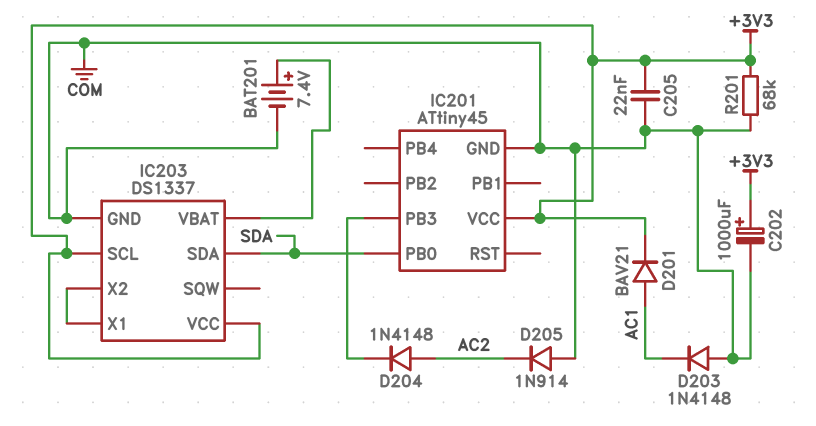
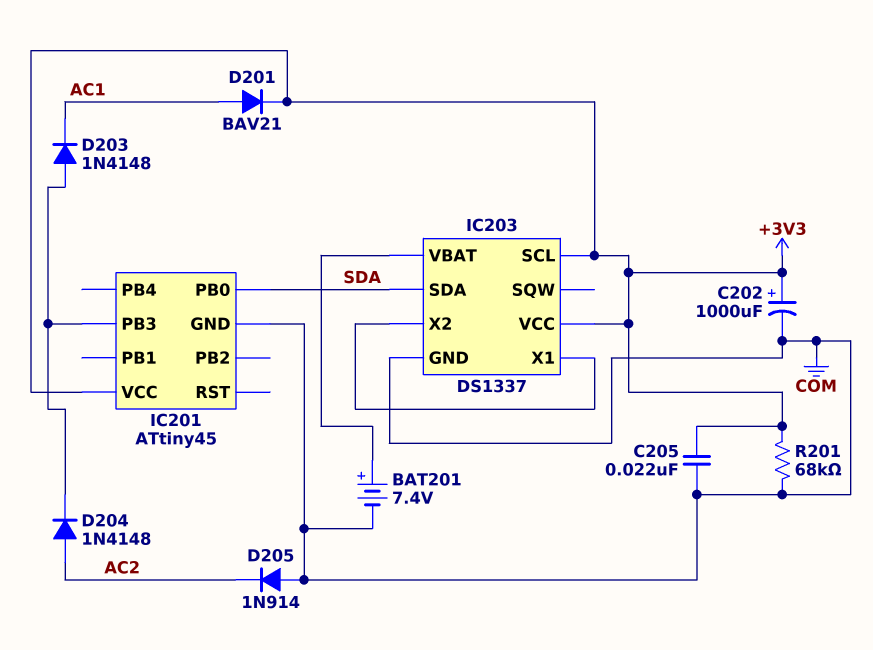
D203: diode 1N4148 (A COM, K AC1) -> diode 1N4148 (A IC201/PB3, K AC1)

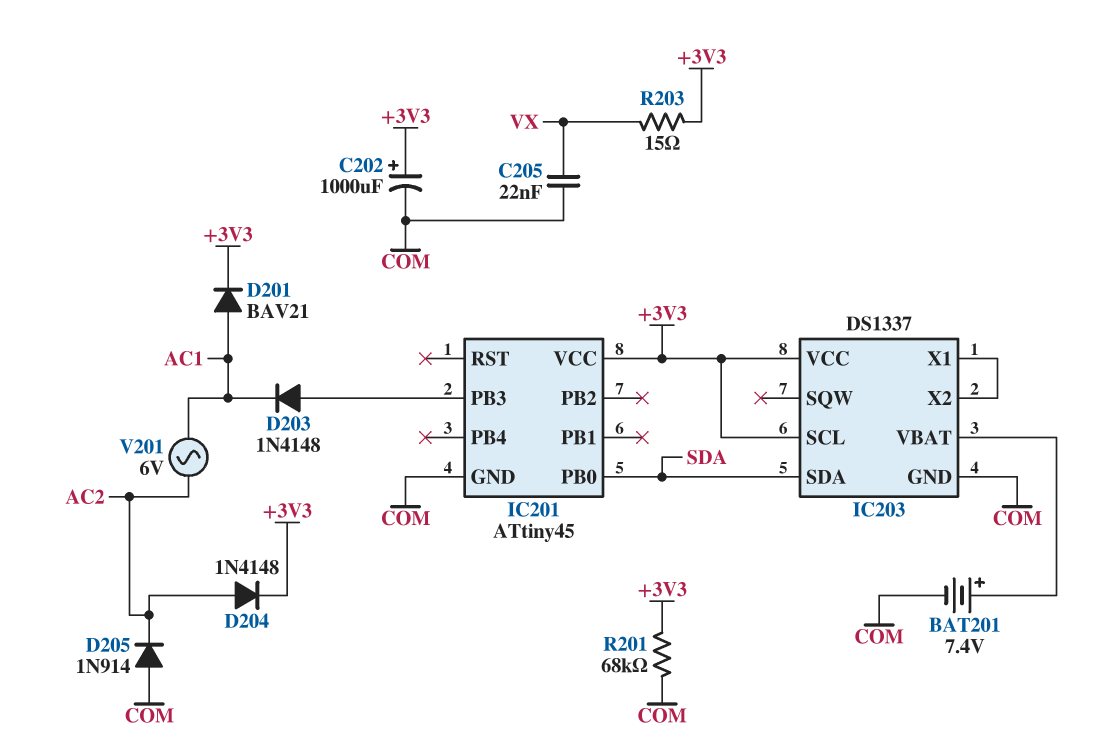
C205: 22nF (+3V3, COM) -> 22nF (COM, VX)
D204: diode 1N4148 (A AC2, K IC201/PB3) -> diode 1N4148 (A AC2, K +3V3)
R203: none -> 15 (+3V3, VX)
V201: none -> AC 6V (AC1, AC2)

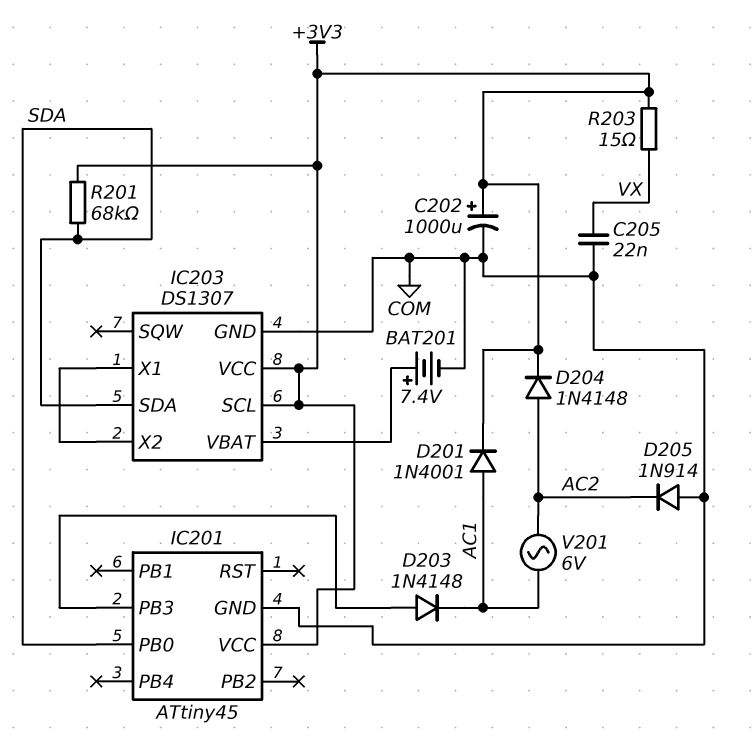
D201: diode BAV21 (A AC1, K +3V3) -> diode 1N4001 (A AC1, K +3V3)
IC203: DS1337 -> DS1307
R201: 68k (+3V3, COM) -> 68k (+3V3, SDA)

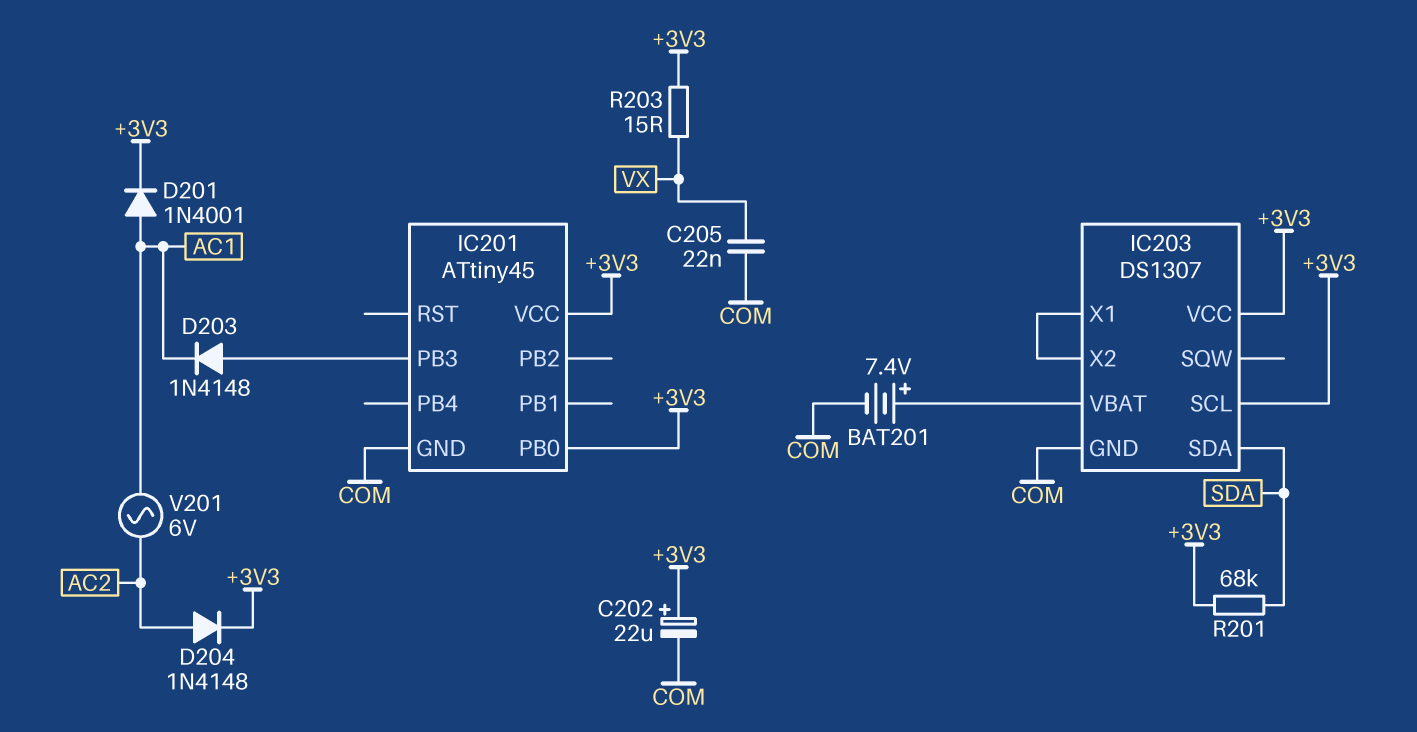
C202: 1000uF (plus +3V3, minus COM) -> 22uF (plus +3V3, minus COM)
D205: diode 1N914 (A COM, K AC2) -> none
IC201 pin PB0: SDA -> +3V3

